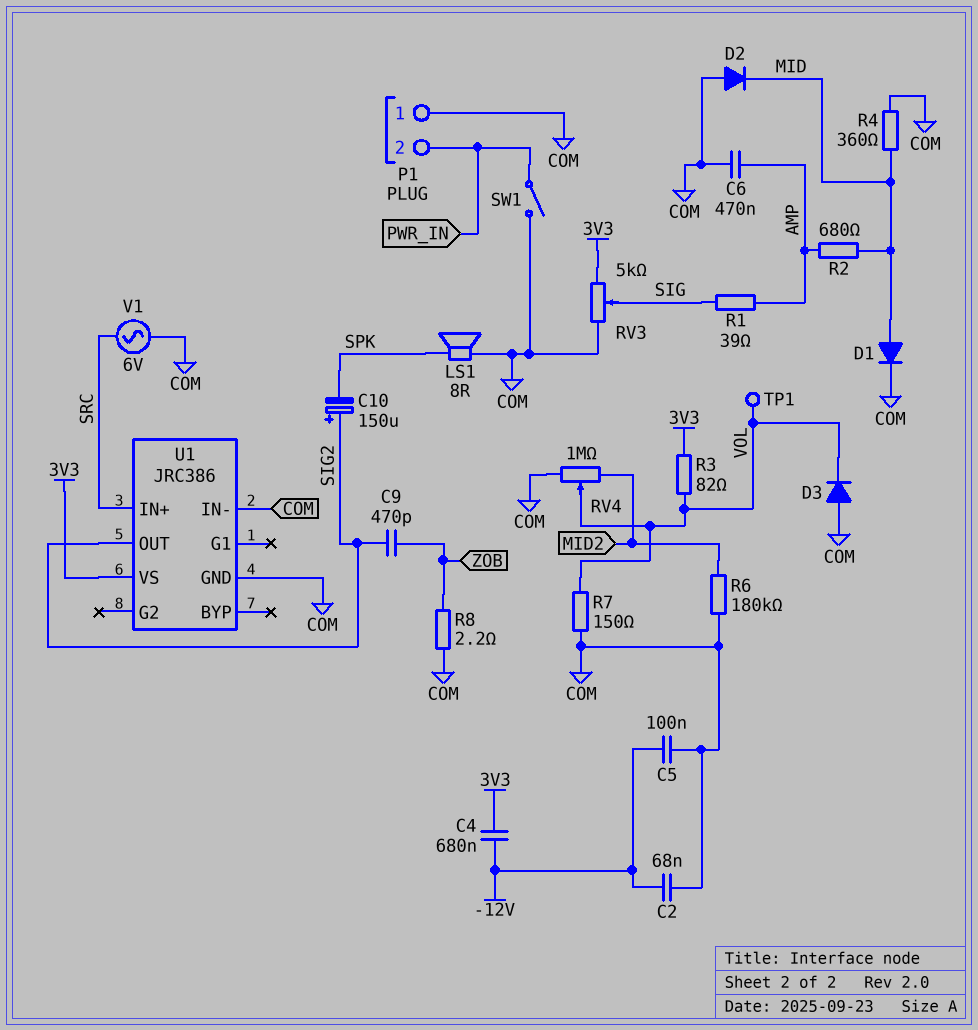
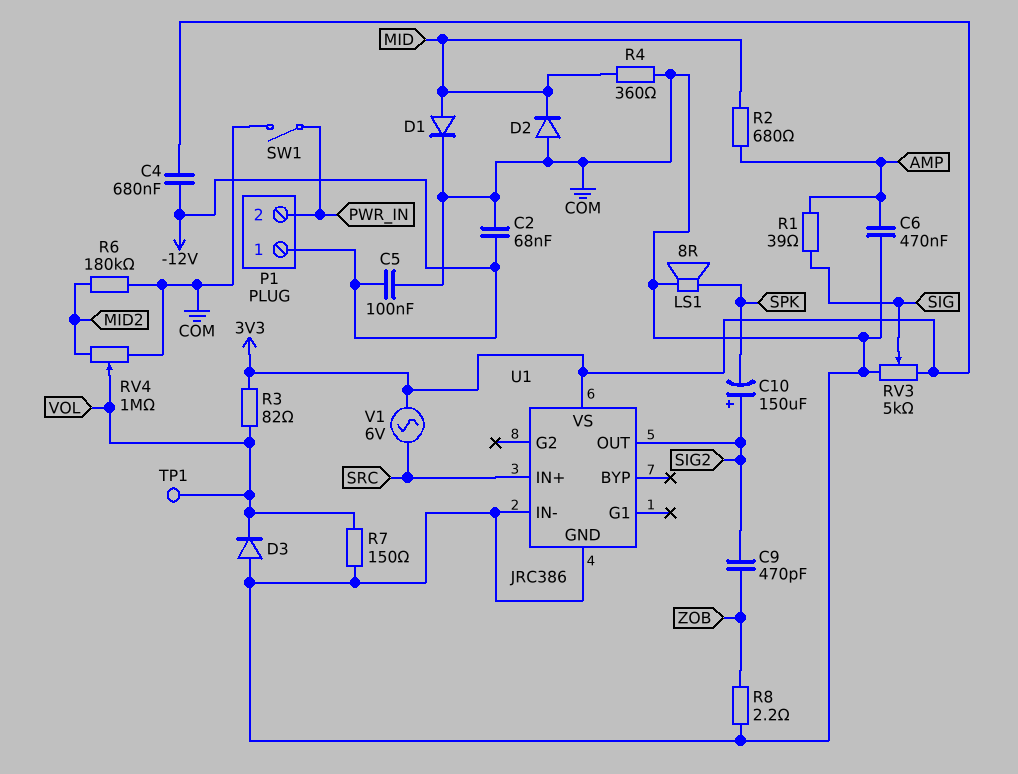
P1 pin 1: COM -> -12V
V1: AC 6V (COM, SRC) -> AC 6V (3V3, SRC)

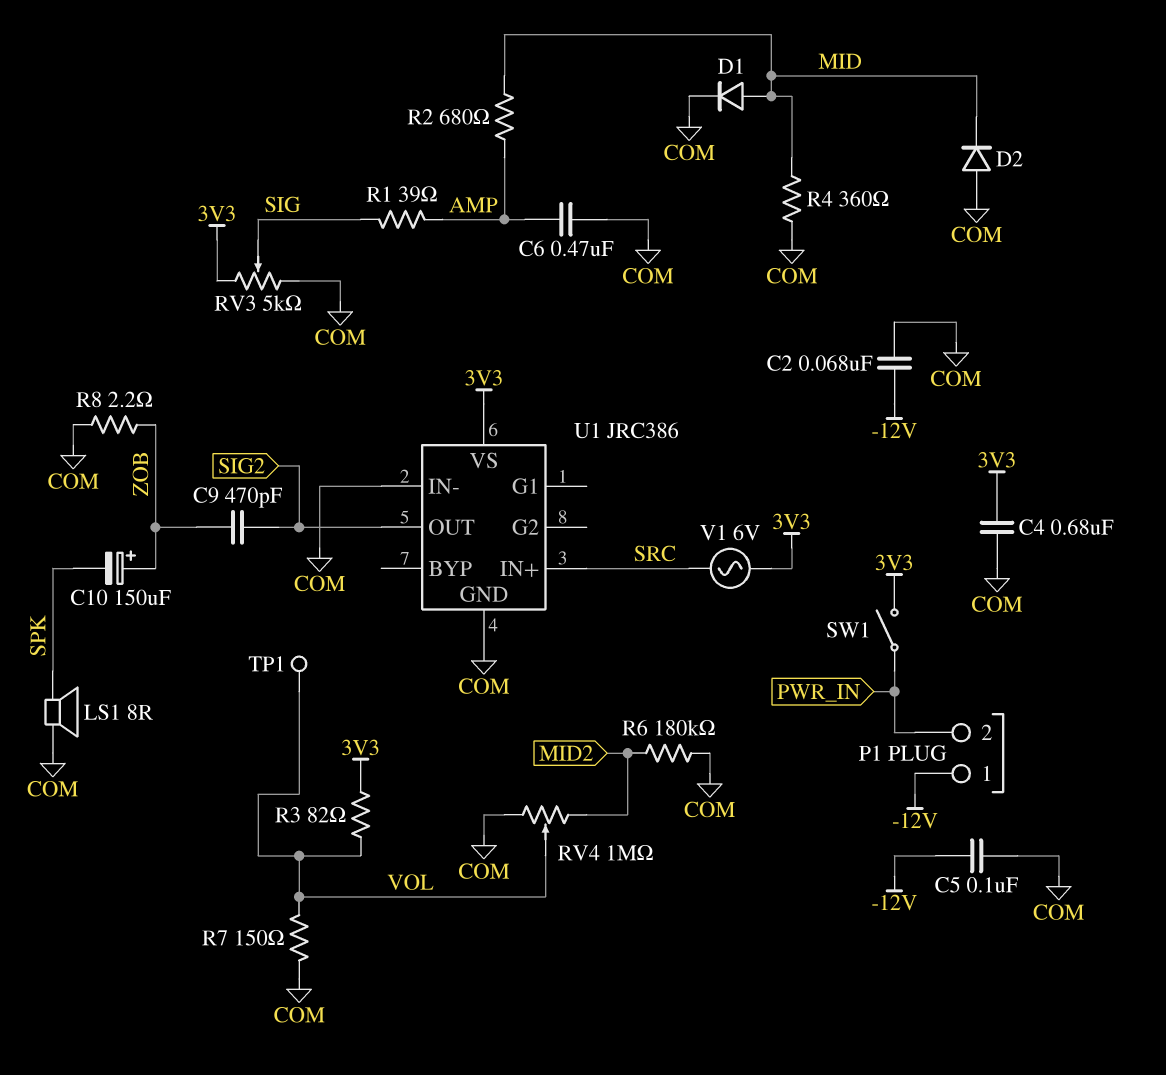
C4: 680nF (-12V, 3V3) -> 680nF (3V3, COM)
C10: 150uF (plus SIG2, minus SPK) -> 150uF (plus ZOB, minus SPK)
D3: diode (A COM, K VOL) -> none
SW1: switch (COM, PWR_IN) -> switch (3V3, PWR_IN)

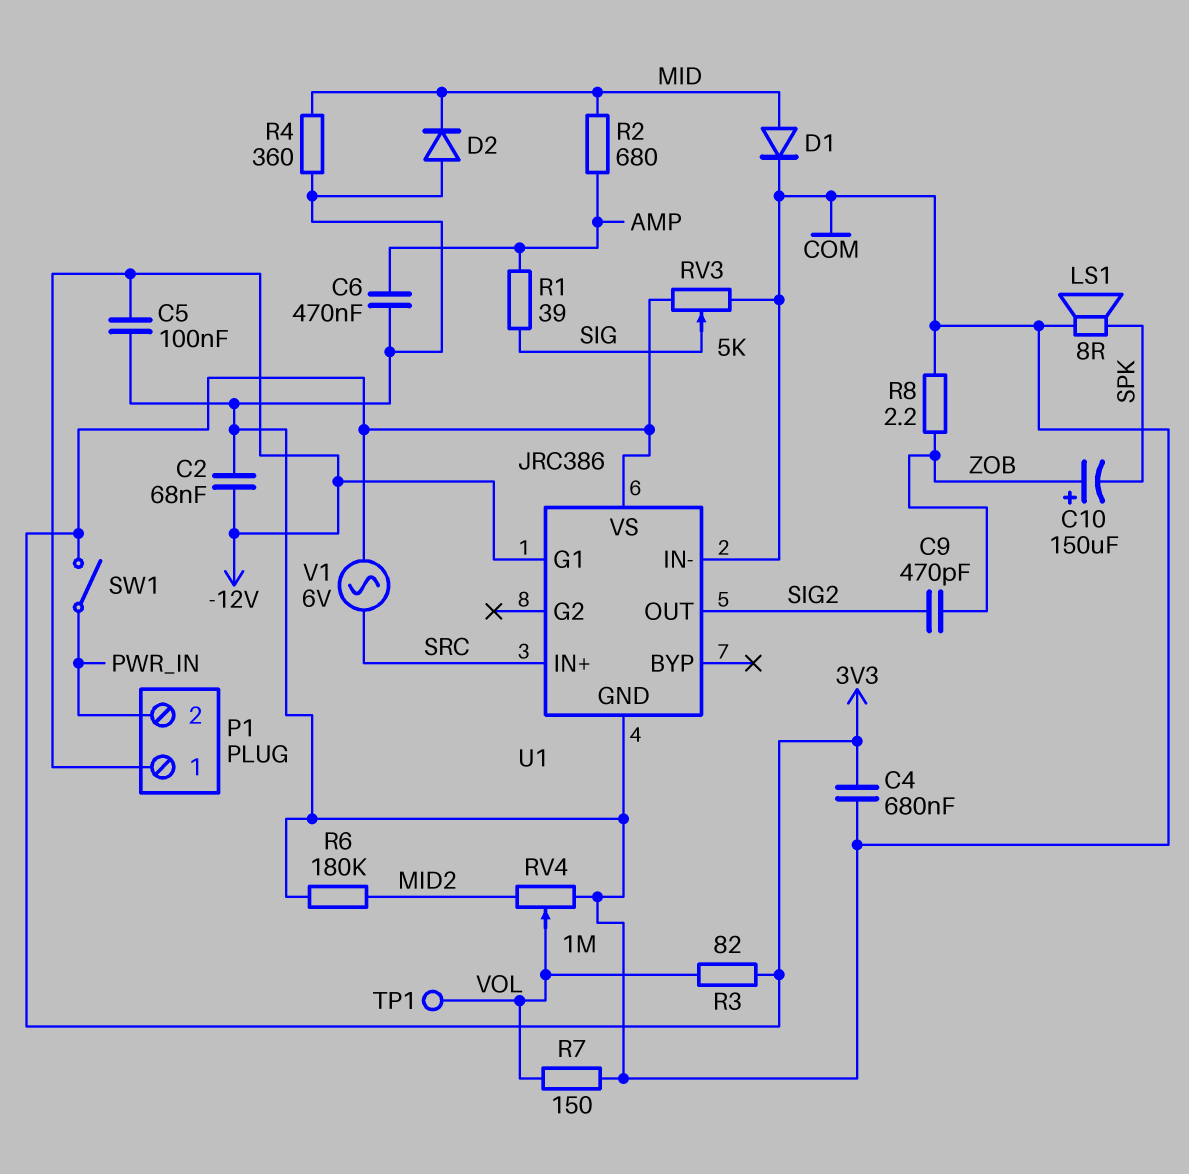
U1 pin G1: none -> -12V

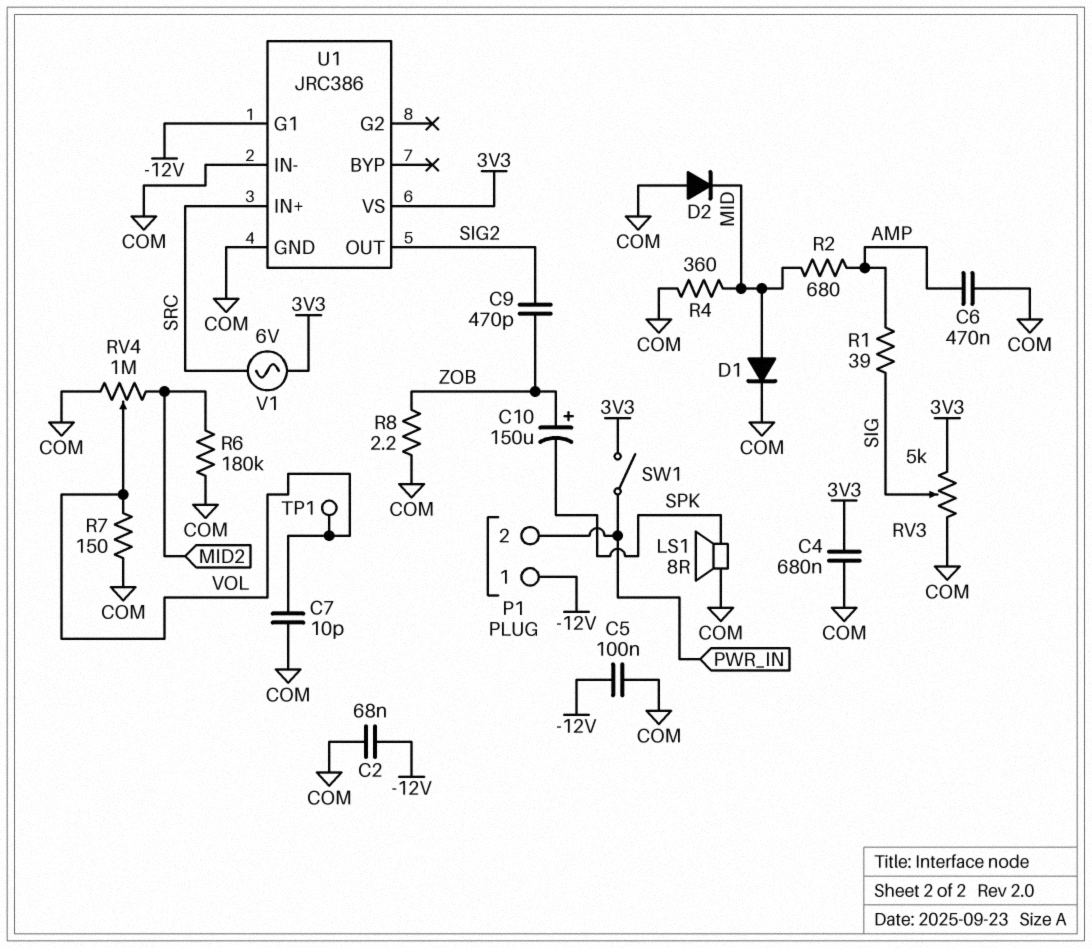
C7: none -> 10pF (COM, VOL)
R3: 82 (3V3, VOL) -> none

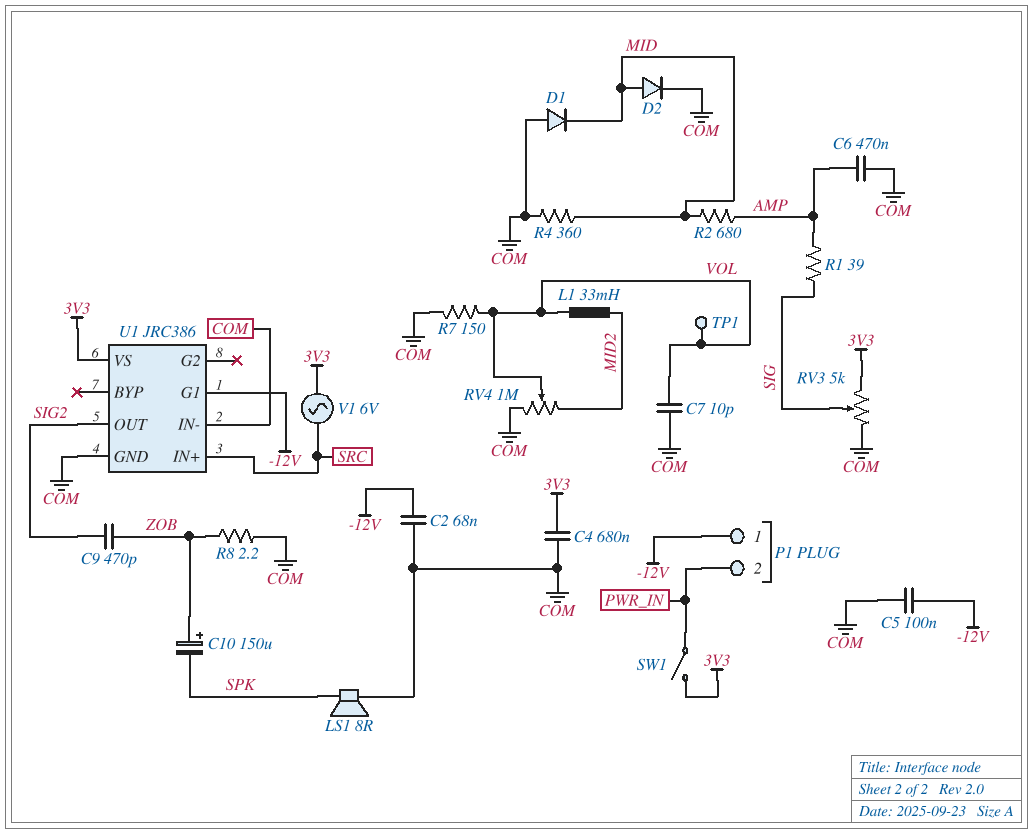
D1: diode (A MID, K COM) -> diode (A COM, K MID)
D2: diode (A COM, K MID) -> diode (A MID, K COM)
L1: none -> 33mH (MID2, VOL)
R6: 180k (COM, MID2) -> none

